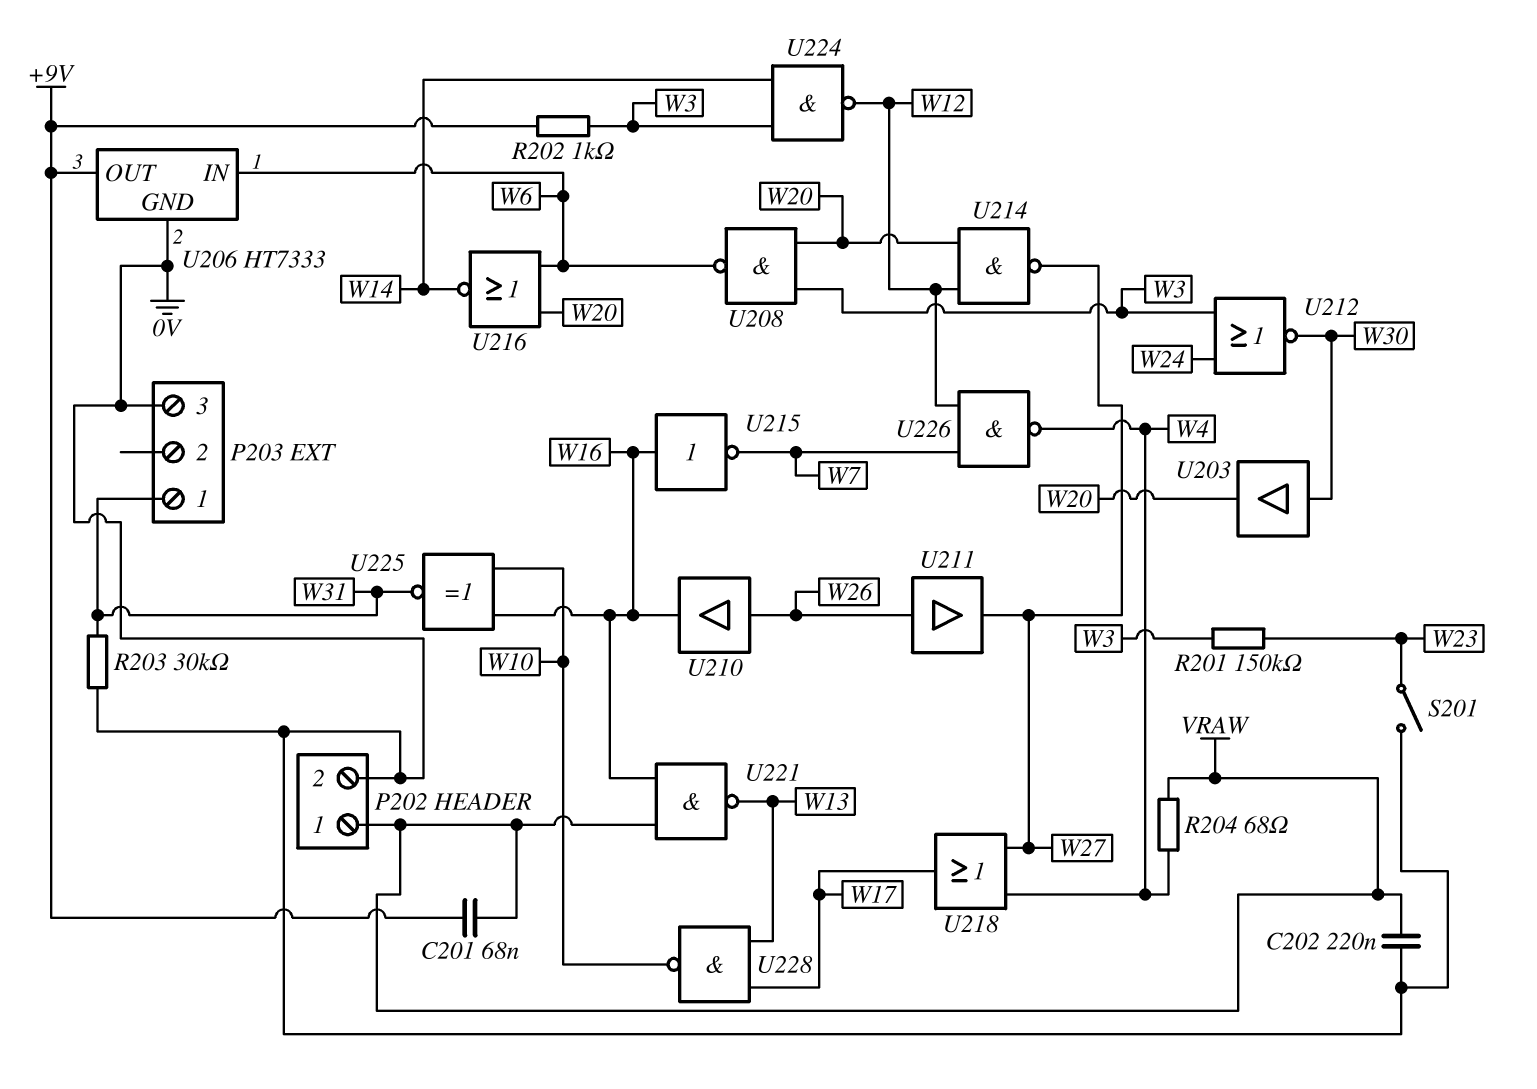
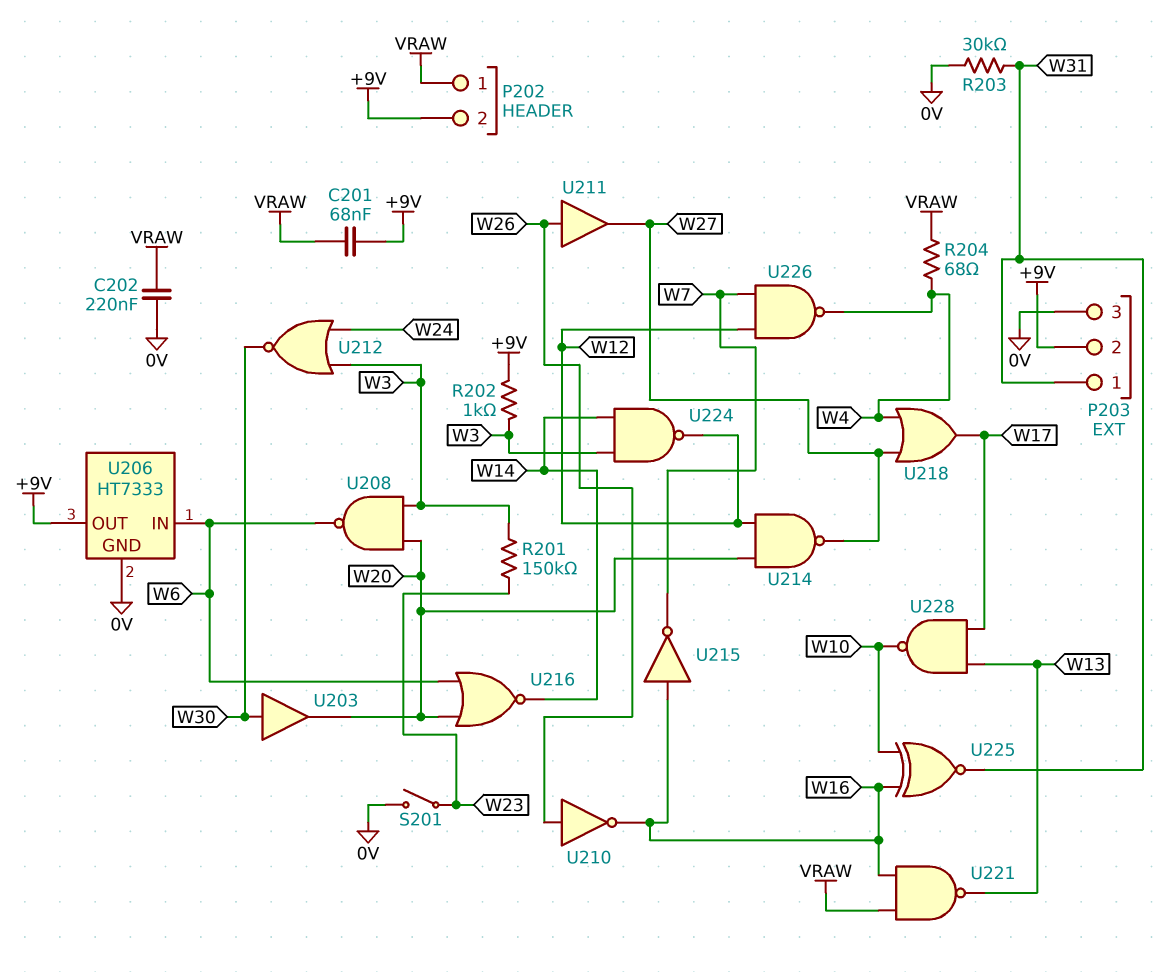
P202 pin 2: 0V -> +9V
P203 pin 2: none -> +9V
U210: buffer (in W26, out W16) -> NOT (in W26, out W16)

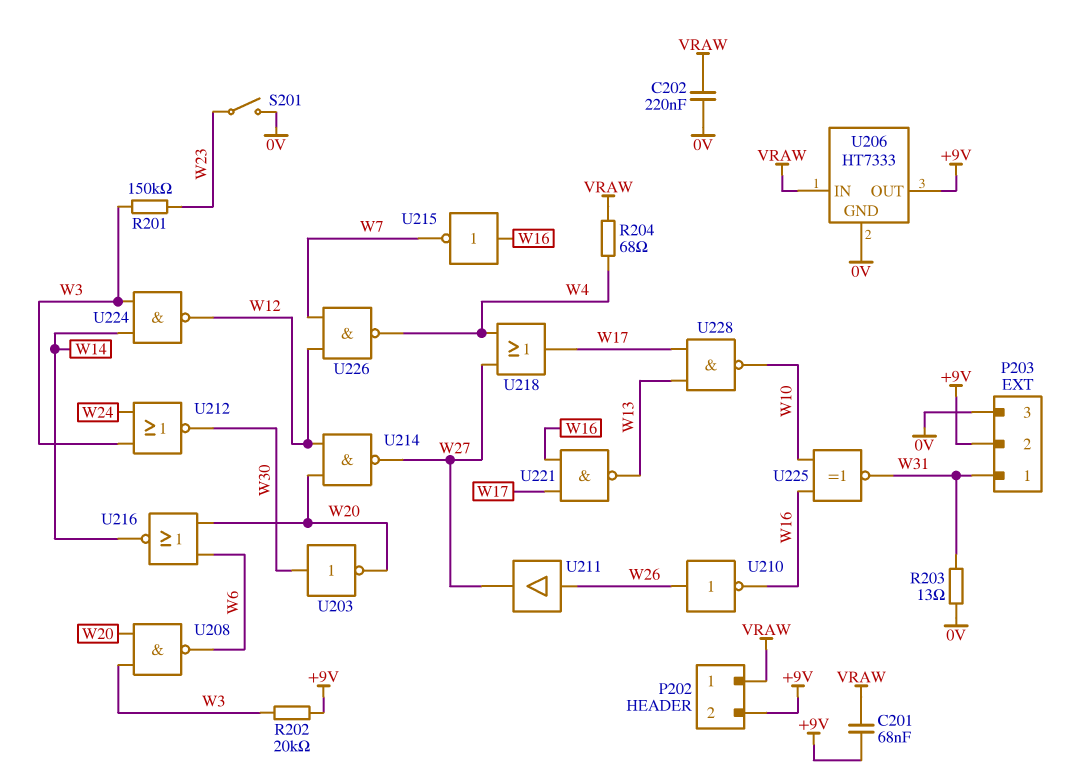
R202: 1k (+9V, W3) -> 20k (+9V, W3)
R203: 30k (0V, W31) -> 13 (0V, W31)
U203: buffer (in W30, out W20) -> NOT (in W30, out W20)
U206 pin IN: W6 -> VRAW
U221: NAND (in VRAW, in W16, out W13) -> NAND (in W16, in W17, out W13)

